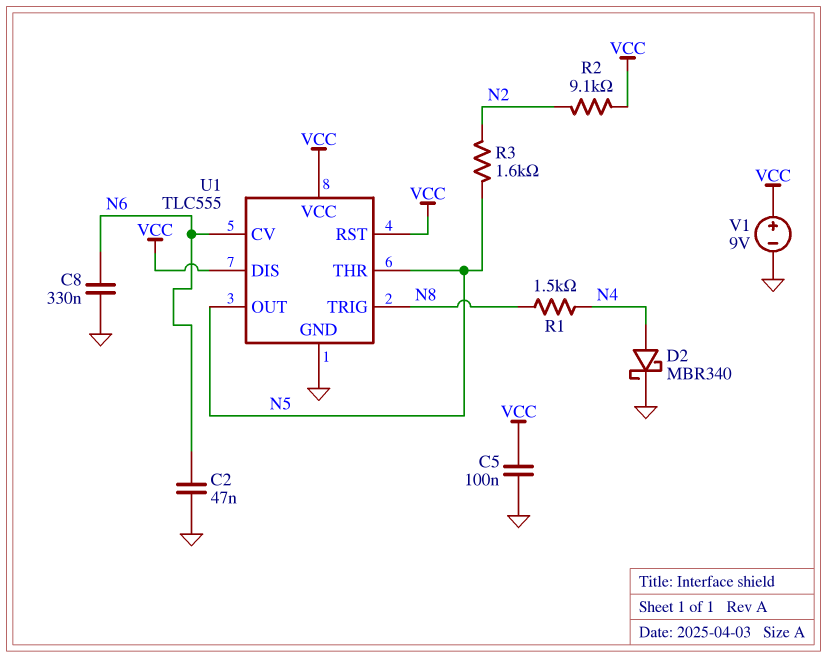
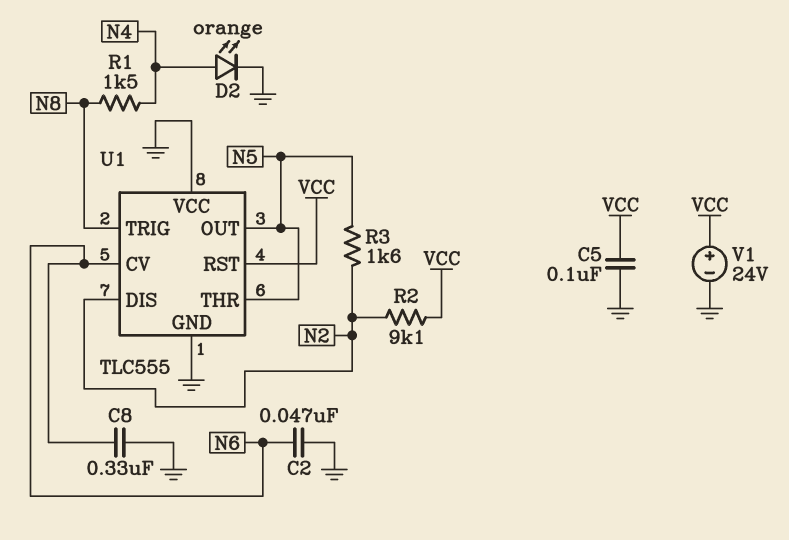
D2: schottky MBR340 (A N4, K GND) -> LED orange (A N4, K GND)
U1 pin DIS: VCC -> N2
U1 pin VCC: VCC -> GND
V1: 9V (plus VCC, minus GND) -> 24V (plus VCC, minus GND)

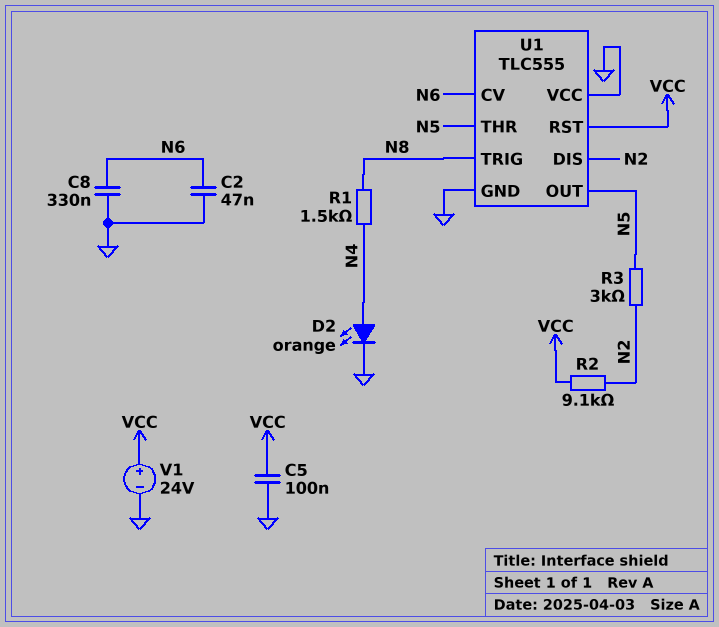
R3: 1.6k (N2, N5) -> 3k (N2, N5)

